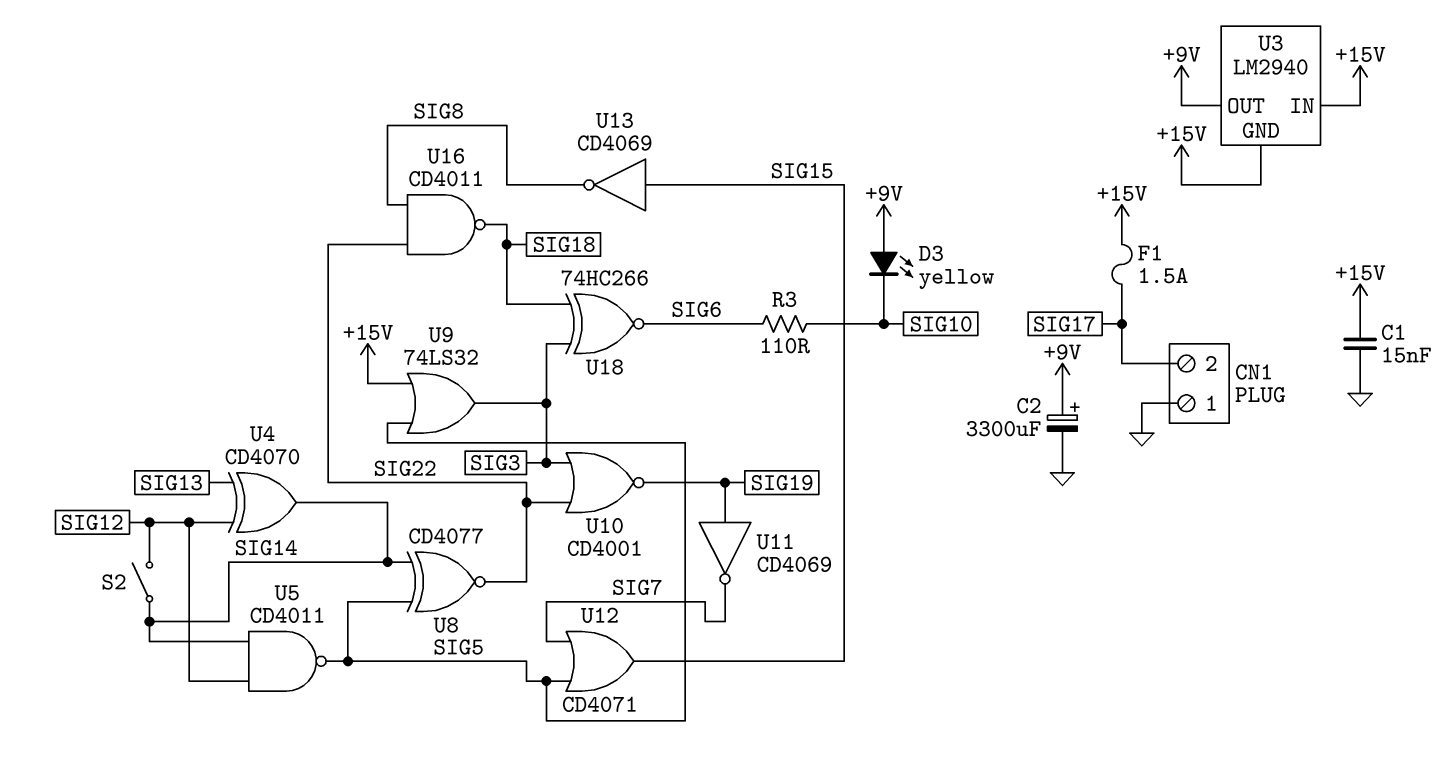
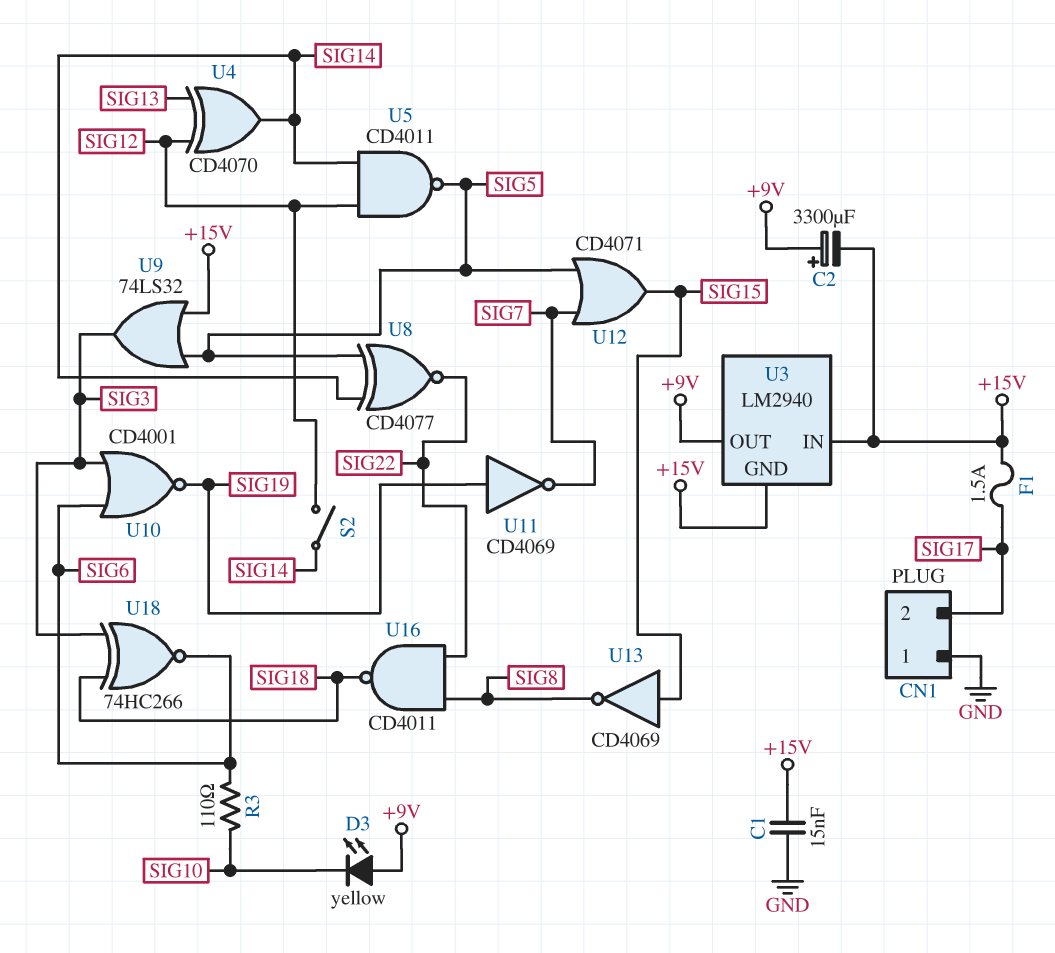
C2: 3300uF (plus +9V, minus GND) -> 3300uF (plus +9V, minus +15V)
U10: NOR CD4001 (in SIG3, in SIG22, out SIG19) -> NOR CD4001 (in SIG3, in SIG6, out SIG19)

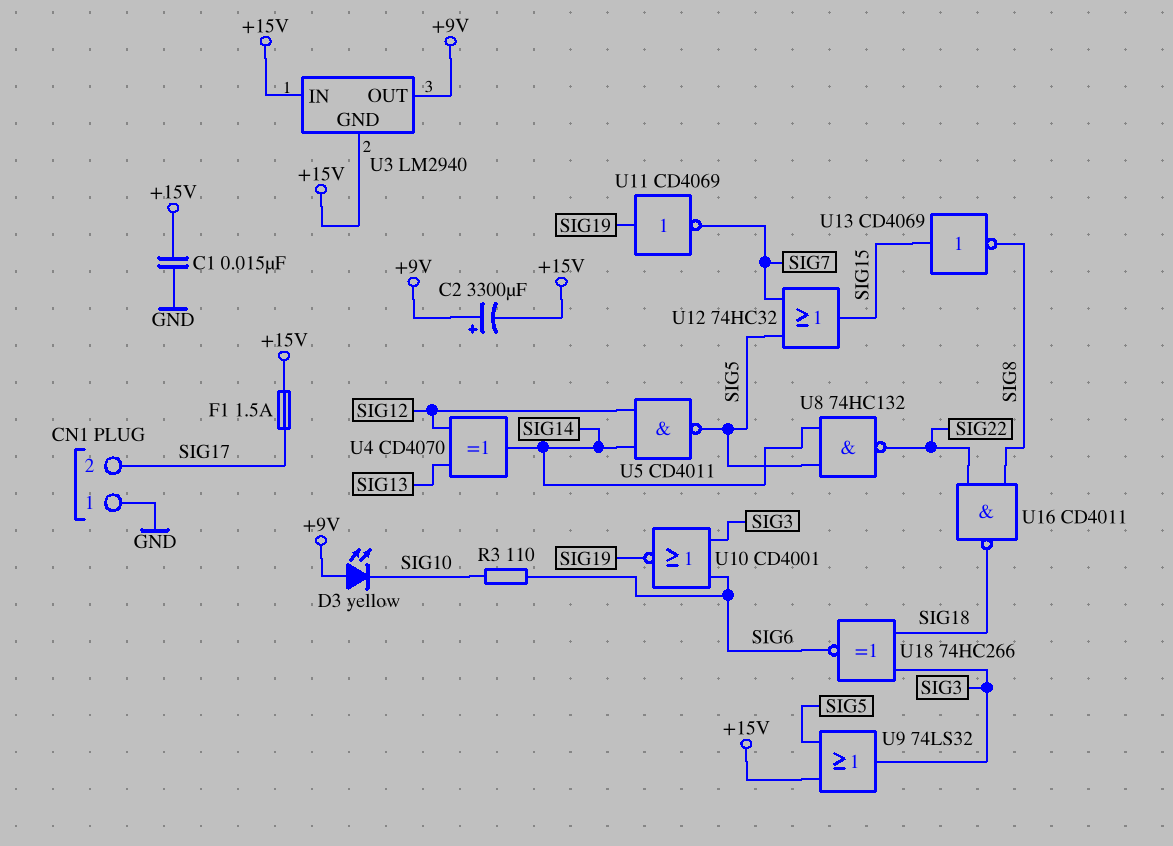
S2: switch (SIG12, SIG14) -> none
U8: XNOR CD4077 (in SIG5, in SIG14, out SIG22) -> NAND 74HC132 (in SIG5, in SIG14, out SIG22)
U12: OR CD4071 (in SIG5, in SIG7, out SIG15) -> OR 74HC32 (in SIG5, in SIG7, out SIG15)

